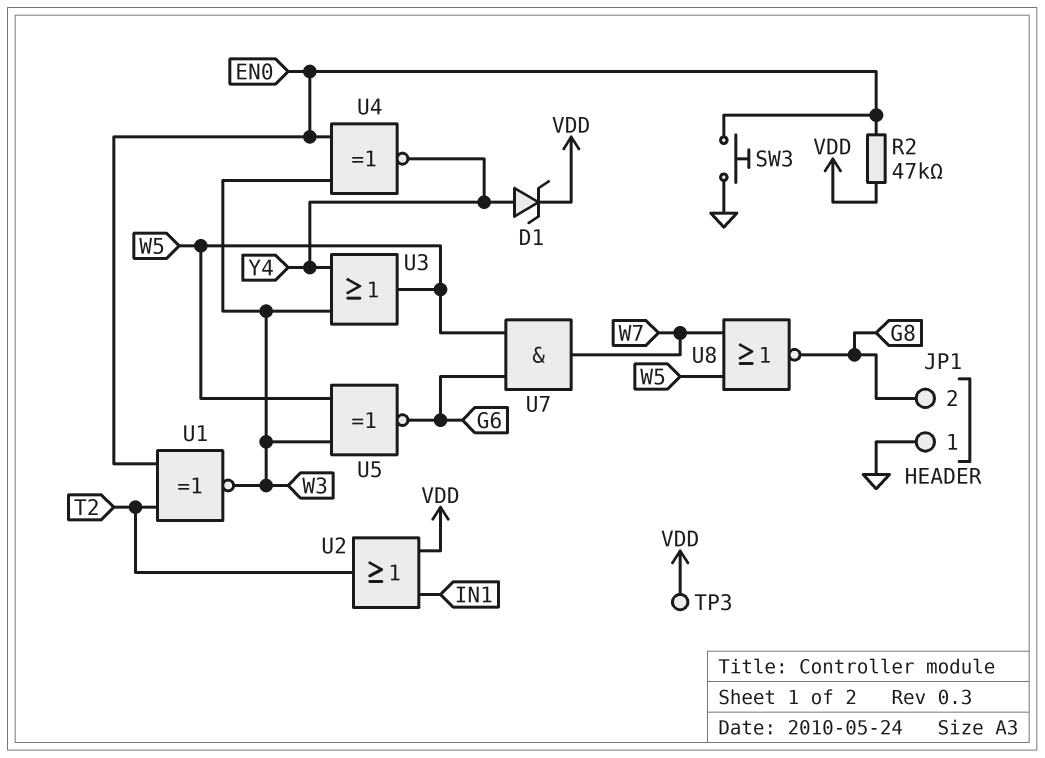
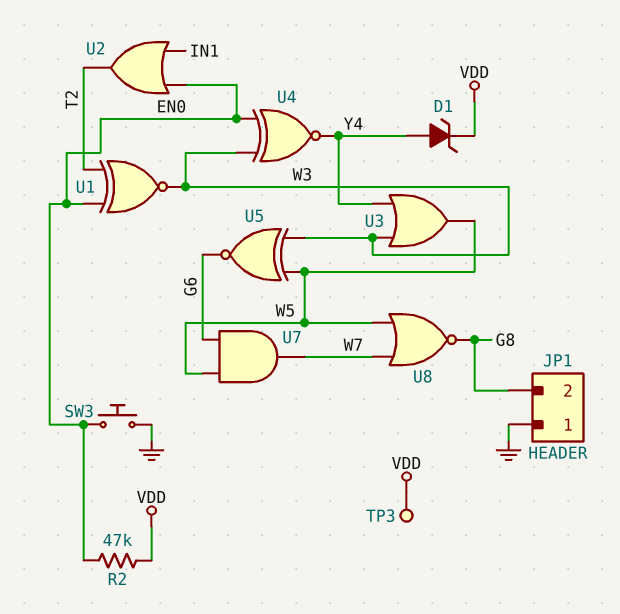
U2: OR (in IN1, in VDD, out T2) -> OR (in EN0, in IN1, out T2)

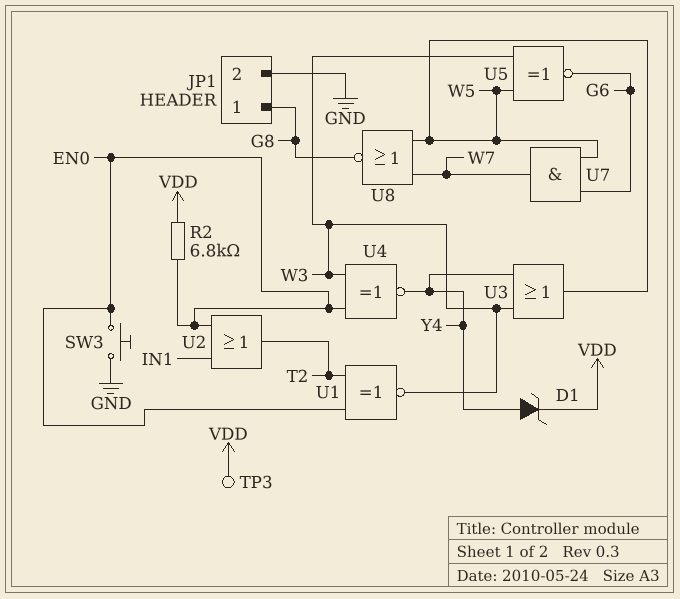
JP1 pin 1: GND -> G8
JP1 pin 2: G8 -> GND
R2: 47k (EN0, VDD) -> 6.8k (EN0, VDD)

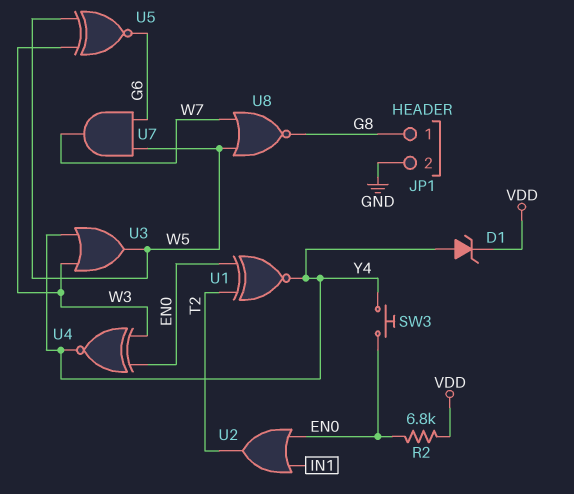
SW3: button (EN0, GND) -> button (EN0, Y4)
TP3: test point (VDD) -> none
U1: XNOR (in EN0, in T2, out W3) -> XNOR (in EN0, in T2, out Y4)

